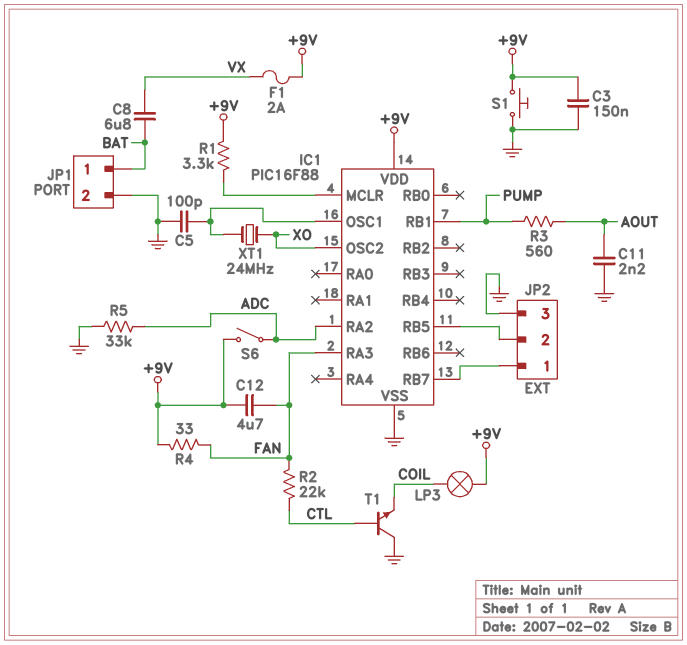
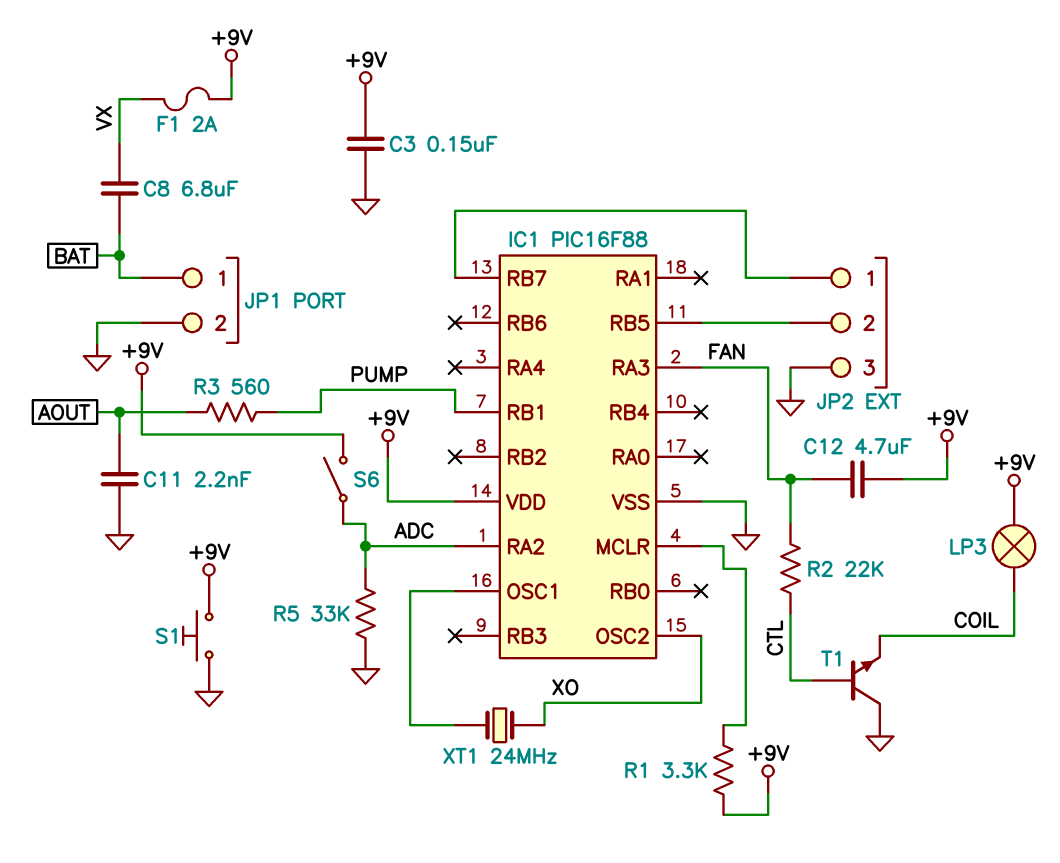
C5: 100pF (GND, IC1/OSC1) -> none
R4: 33 (+9V, FAN) -> none

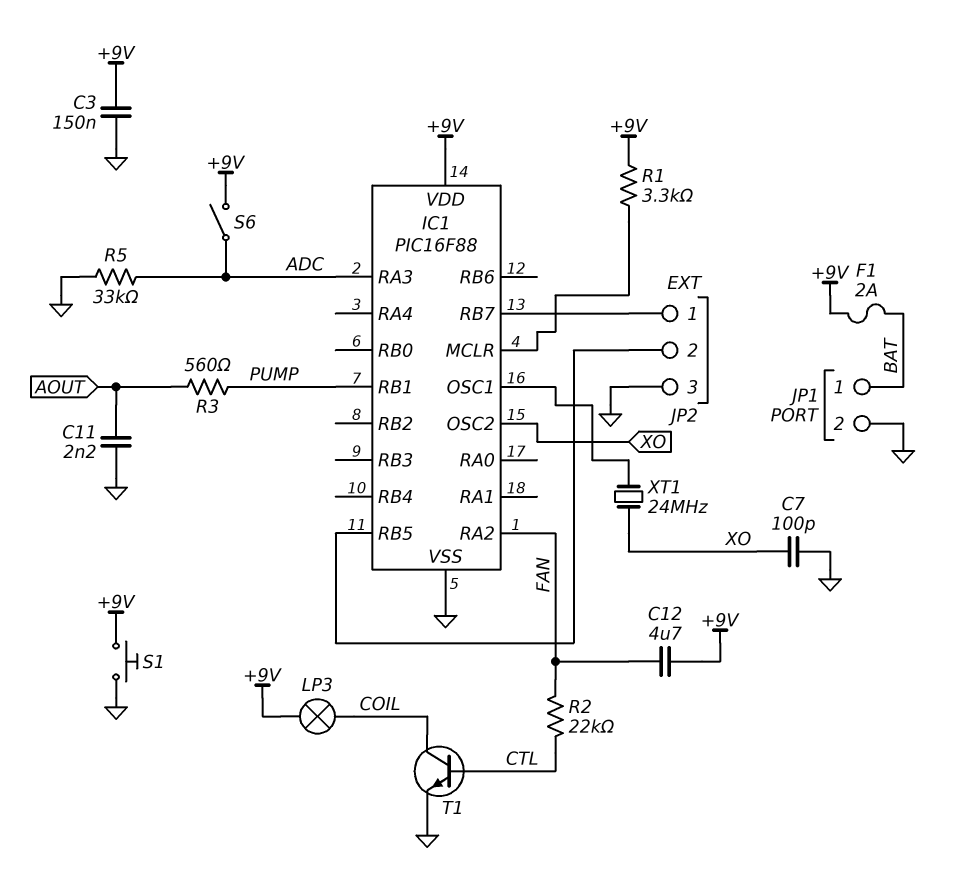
C7: none -> 100pF (GND, XO)
C8: 6.8uF (BAT, VX) -> none
F1: 2A (+9V, VX) -> 2A (+9V, BAT)
IC1 pin RA2: ADC -> FAN
IC1 pin RA3: FAN -> ADC
T1: NPN (B CTL, C GND, E COIL) -> NPN (B CTL, C COIL, E GND)

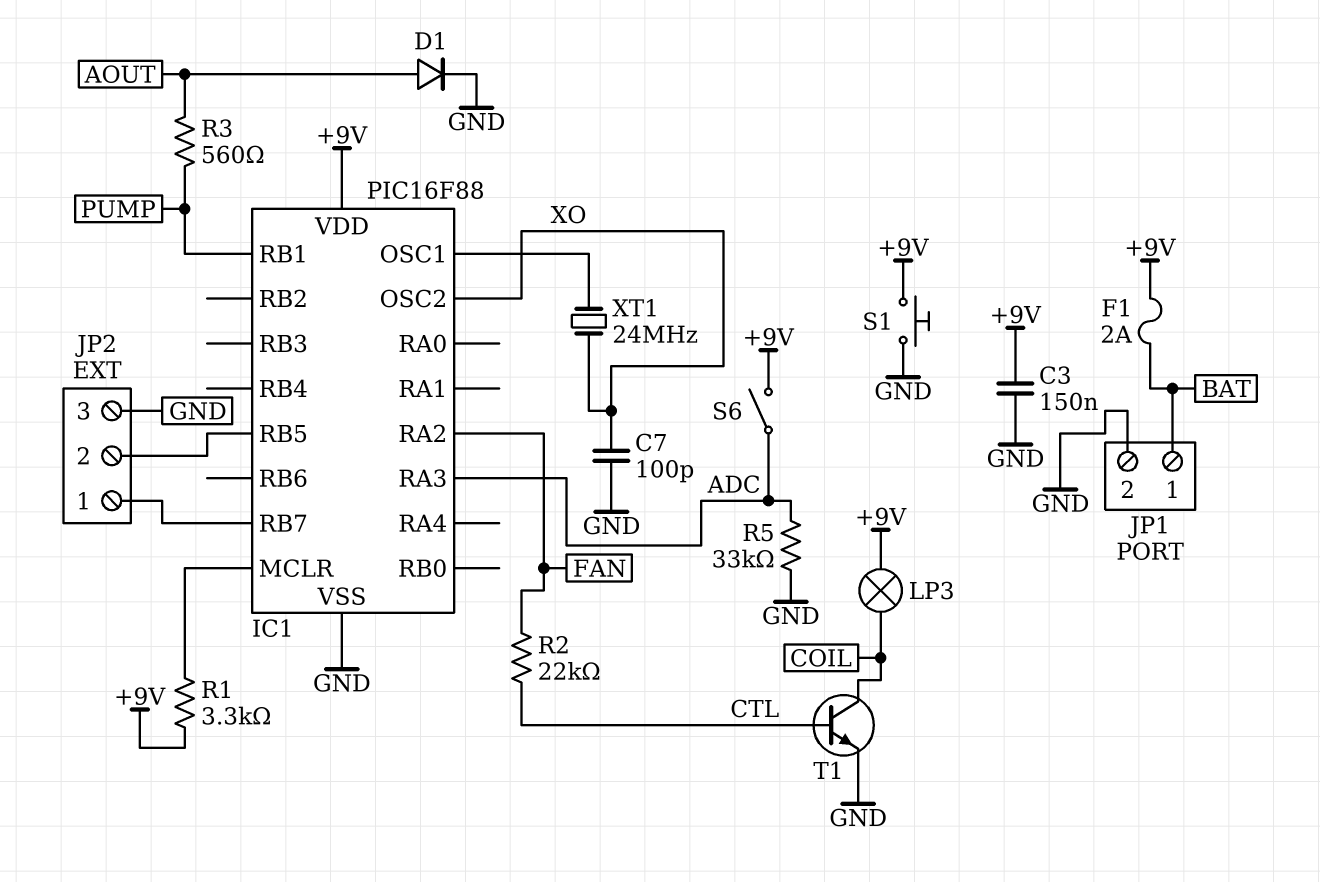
C11: 2.2nF (AOUT, GND) -> none
C12: 4.7uF (+9V, FAN) -> none
D1: none -> diode (A AOUT, K GND)

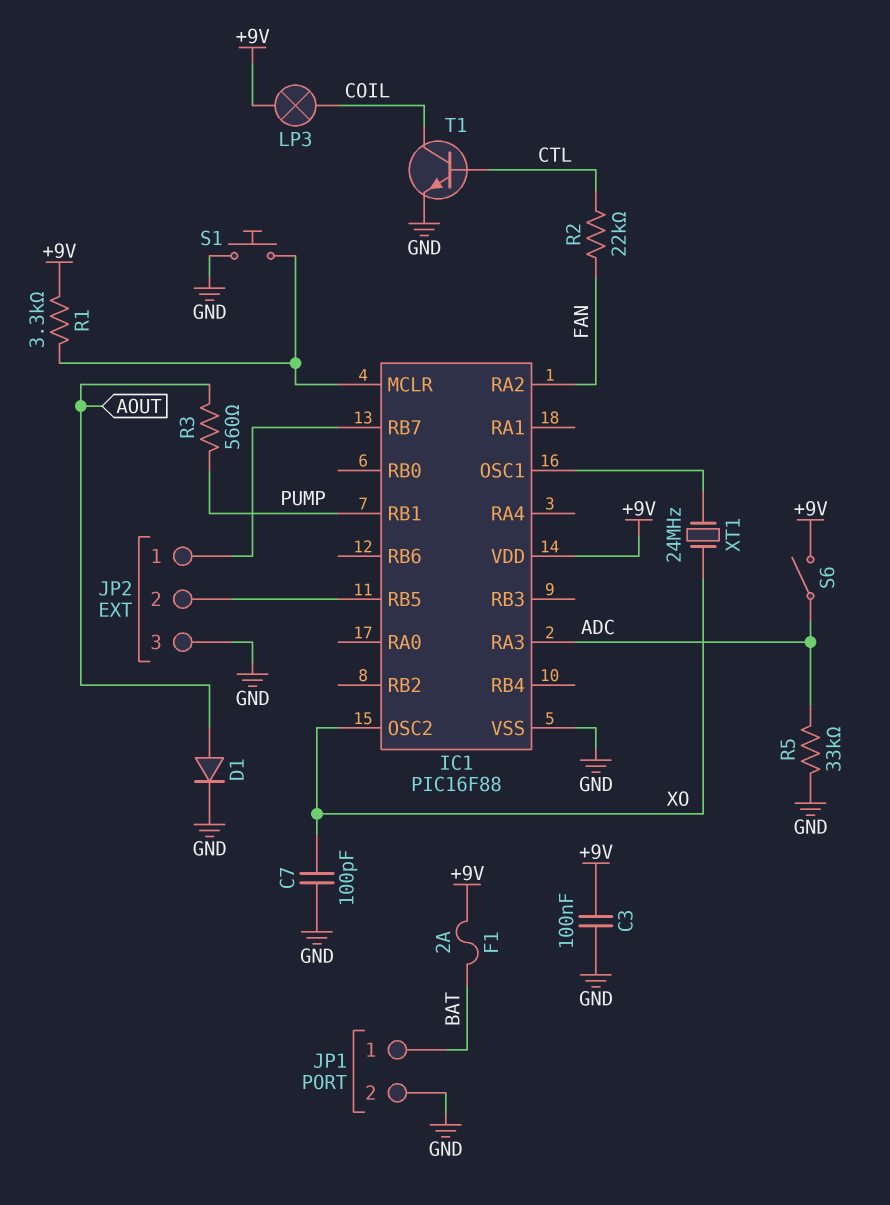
C3: 150nF (+9V, GND) -> 100nF (+9V, GND)
S1: button (+9V, GND) -> button (GND, IC1/MCLR)

